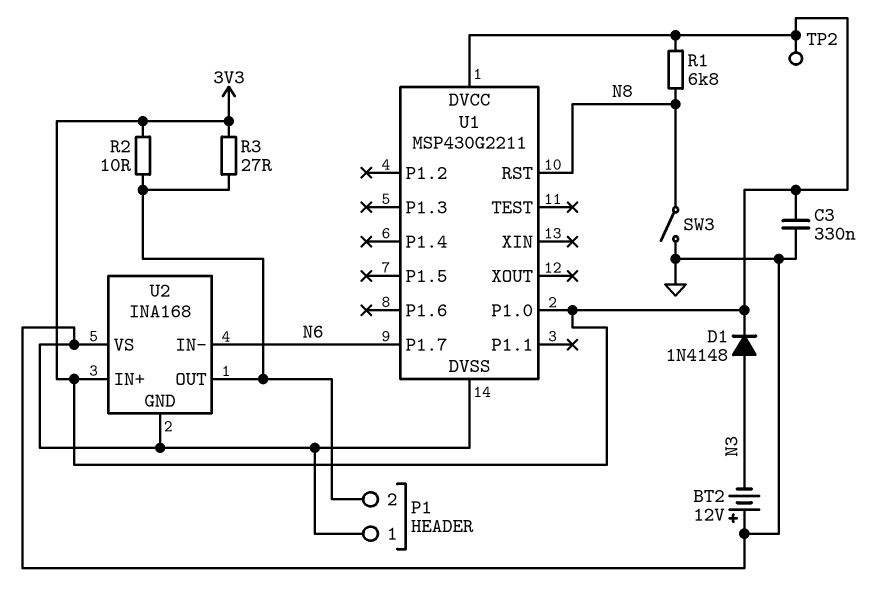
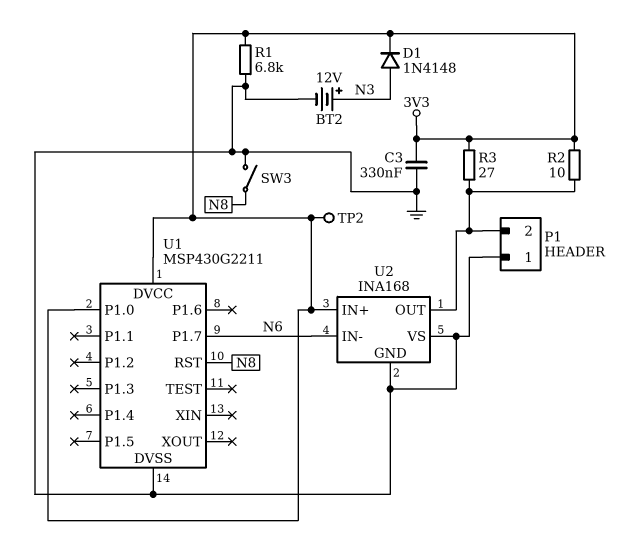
BT2: 12V (plus GND, minus N3) -> 12V (plus N3, minus GND)
R1: 6.8k (3V3, N8) -> 6.8k (3V3, GND)

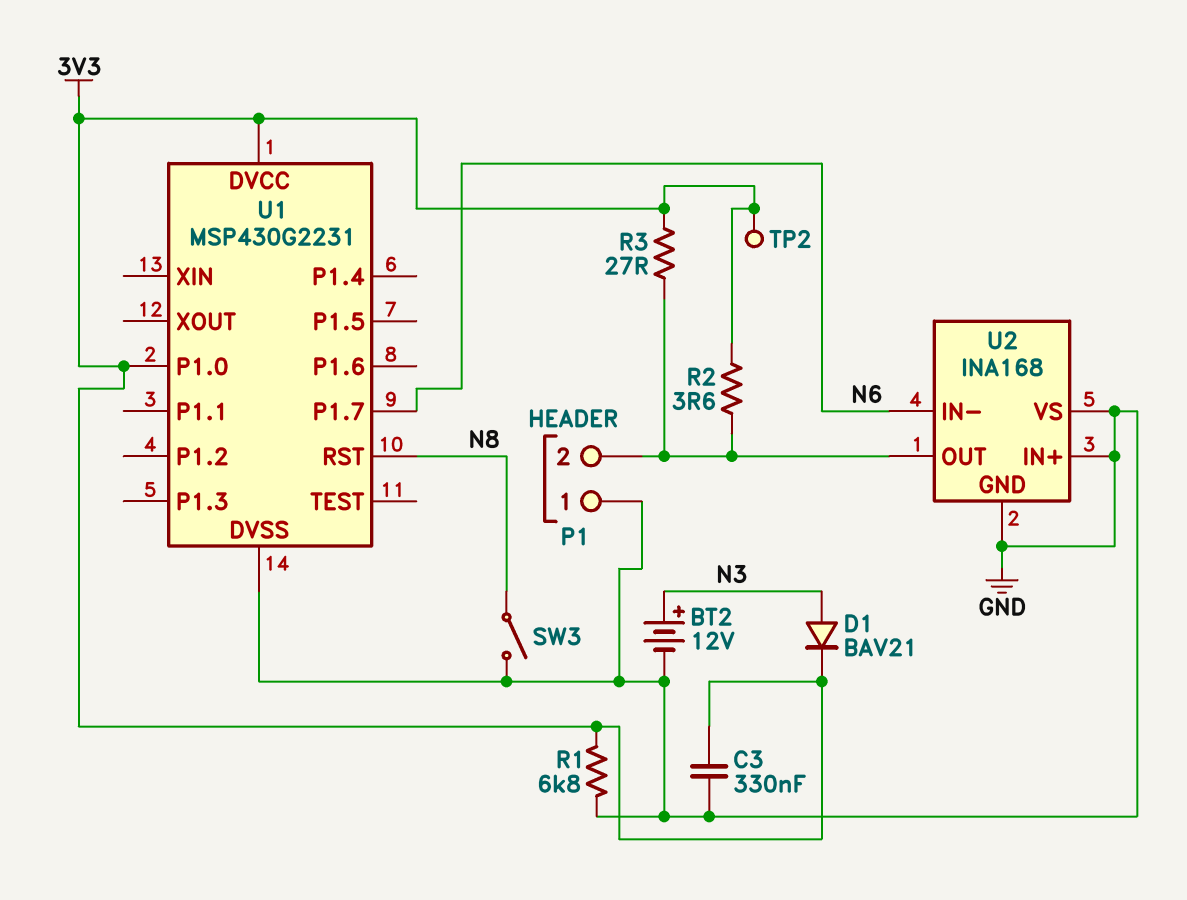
D1: diode 1N4148 (A N3, K 3V3) -> diode BAV21 (A N3, K 3V3)
R2: 10 (3V3, P1/2) -> 3.6 (3V3, P1/2)
U1: MSP430G2211 -> MSP430G2231
U2 pin IN+: 3V3 -> GND

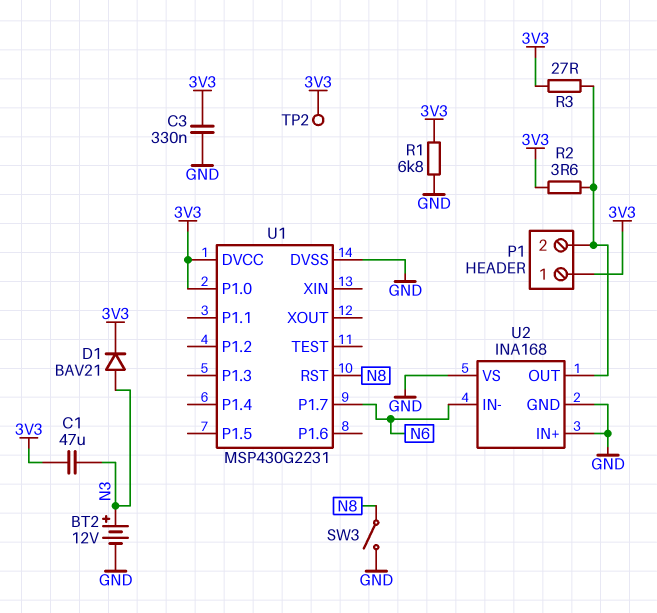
C1: none -> 47uF (3V3, N3)
P1 pin 1: GND -> 3V3

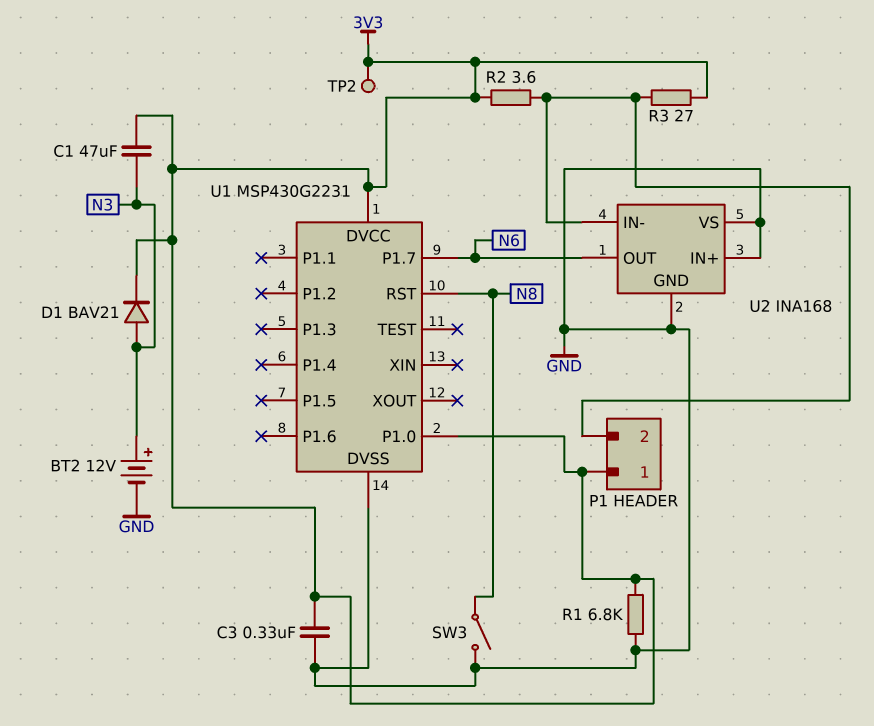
U2 pin IN-: N6 -> P1/2
U2 pin OUT: P1/2 -> N6

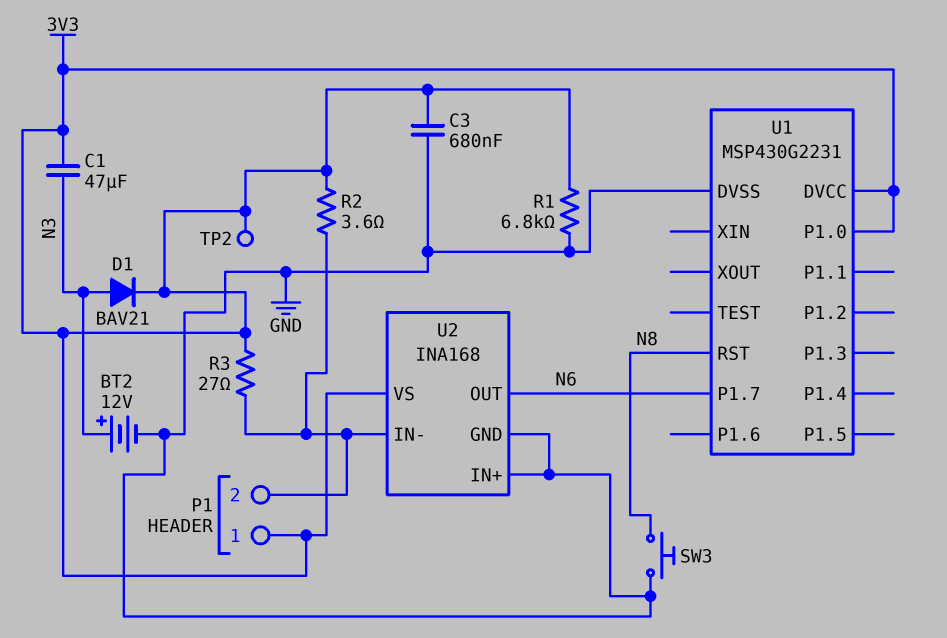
C3: 330nF (3V3, GND) -> 680nF (3V3, GND)
SW3: switch (GND, N8) -> button (GND, N8)
U2 pin VS: GND -> 3V3

